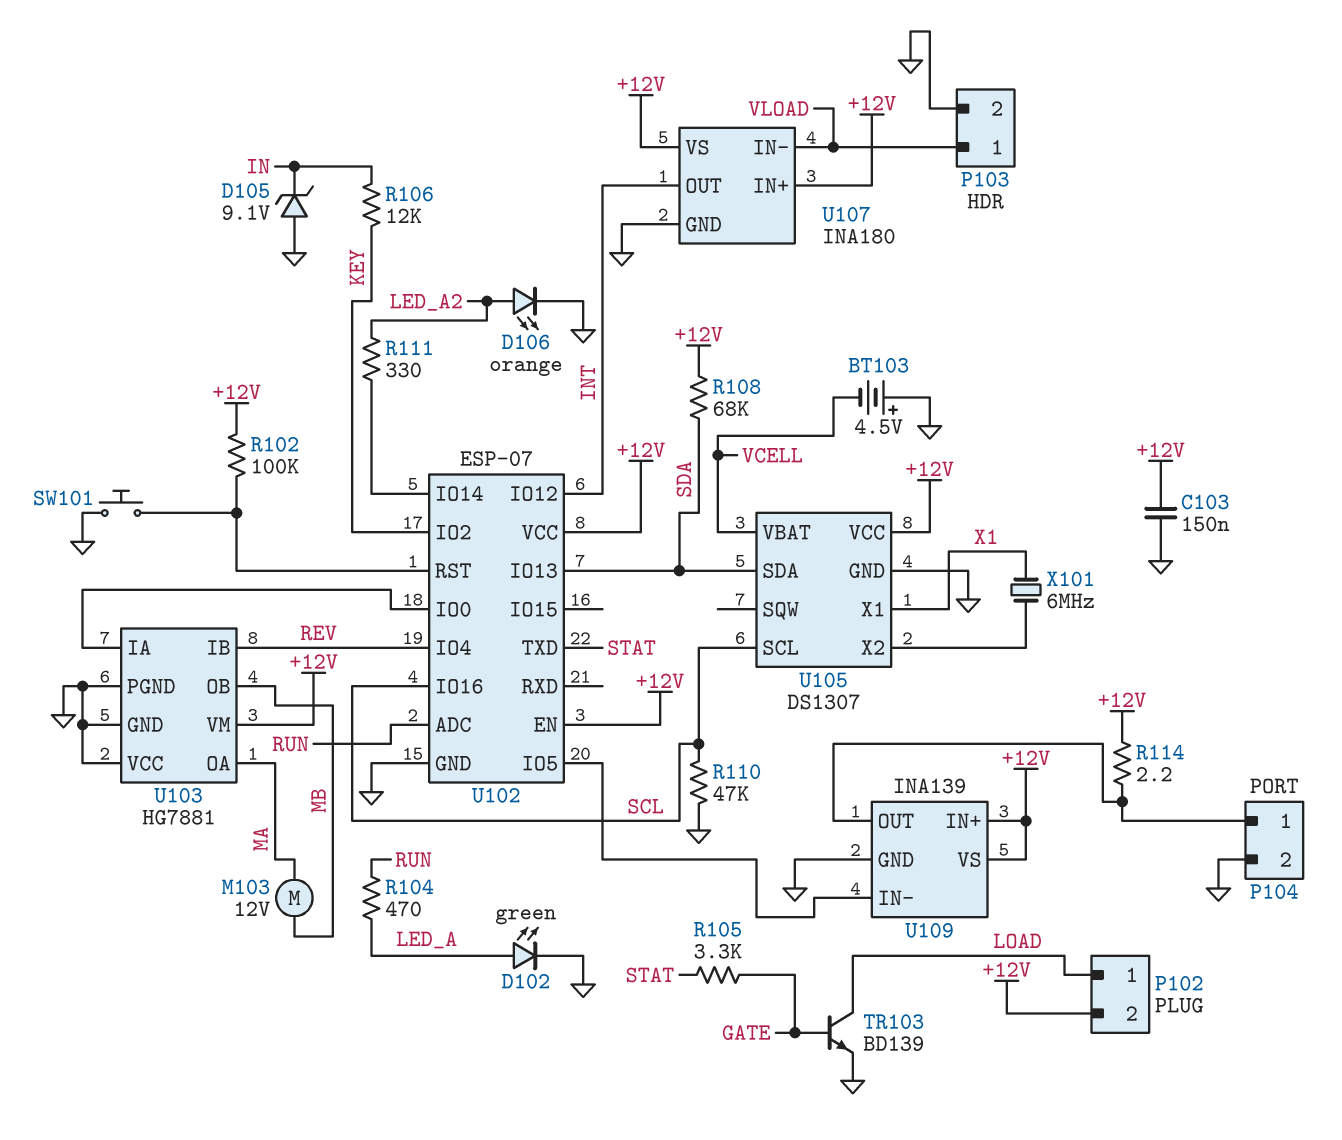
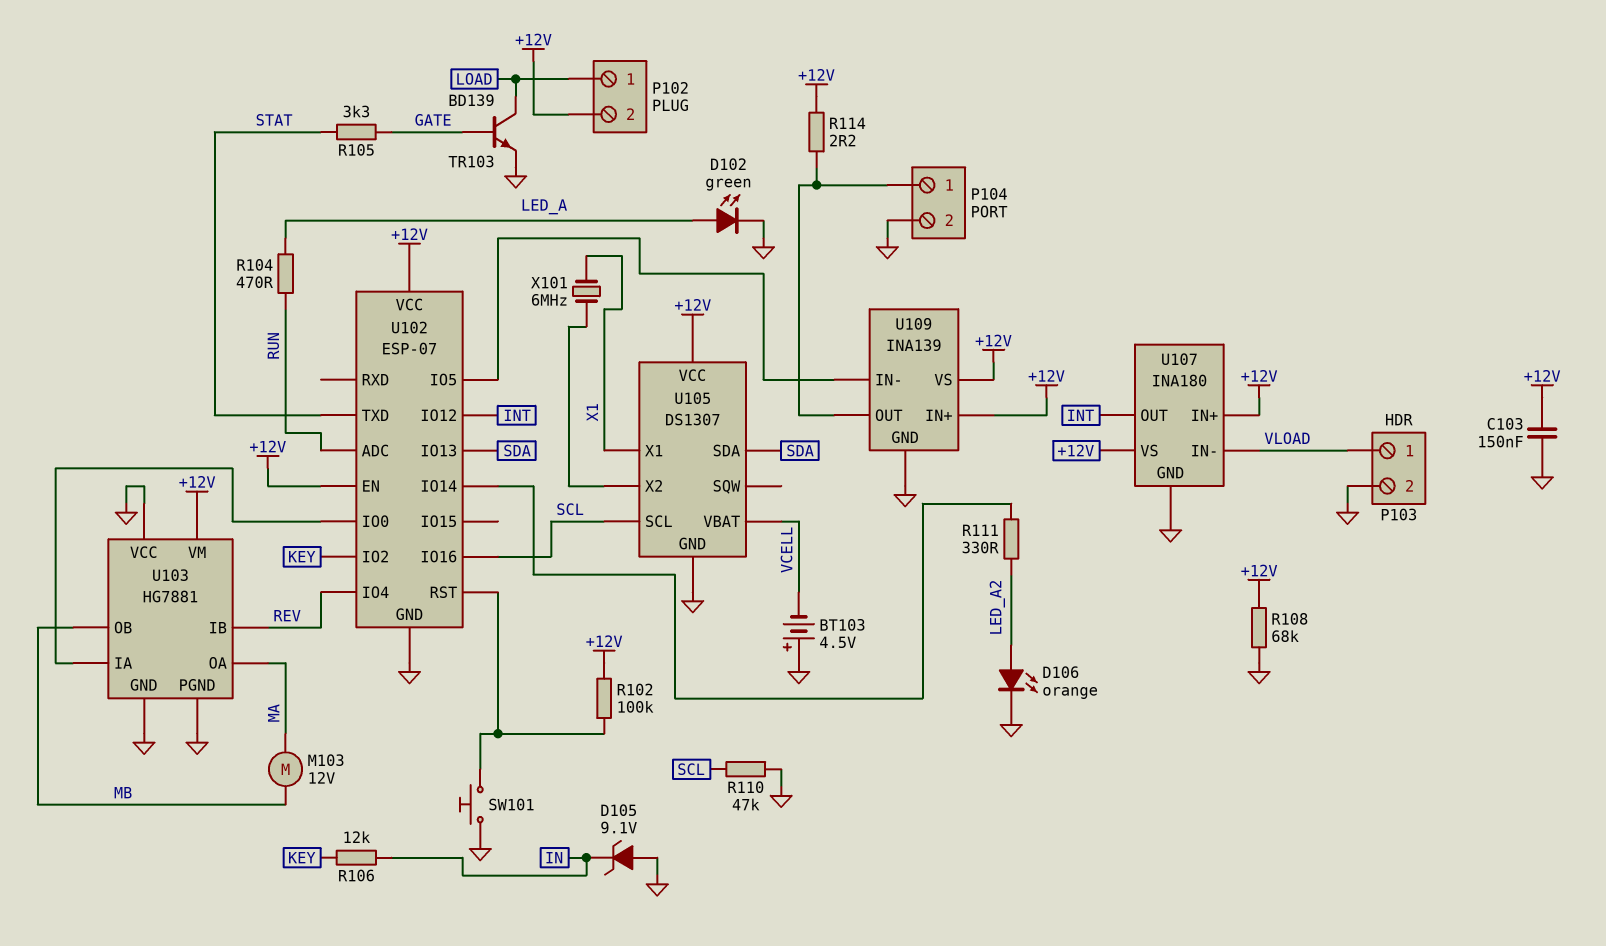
R108: 68k (+12V, SDA) -> 68k (+12V, GND)

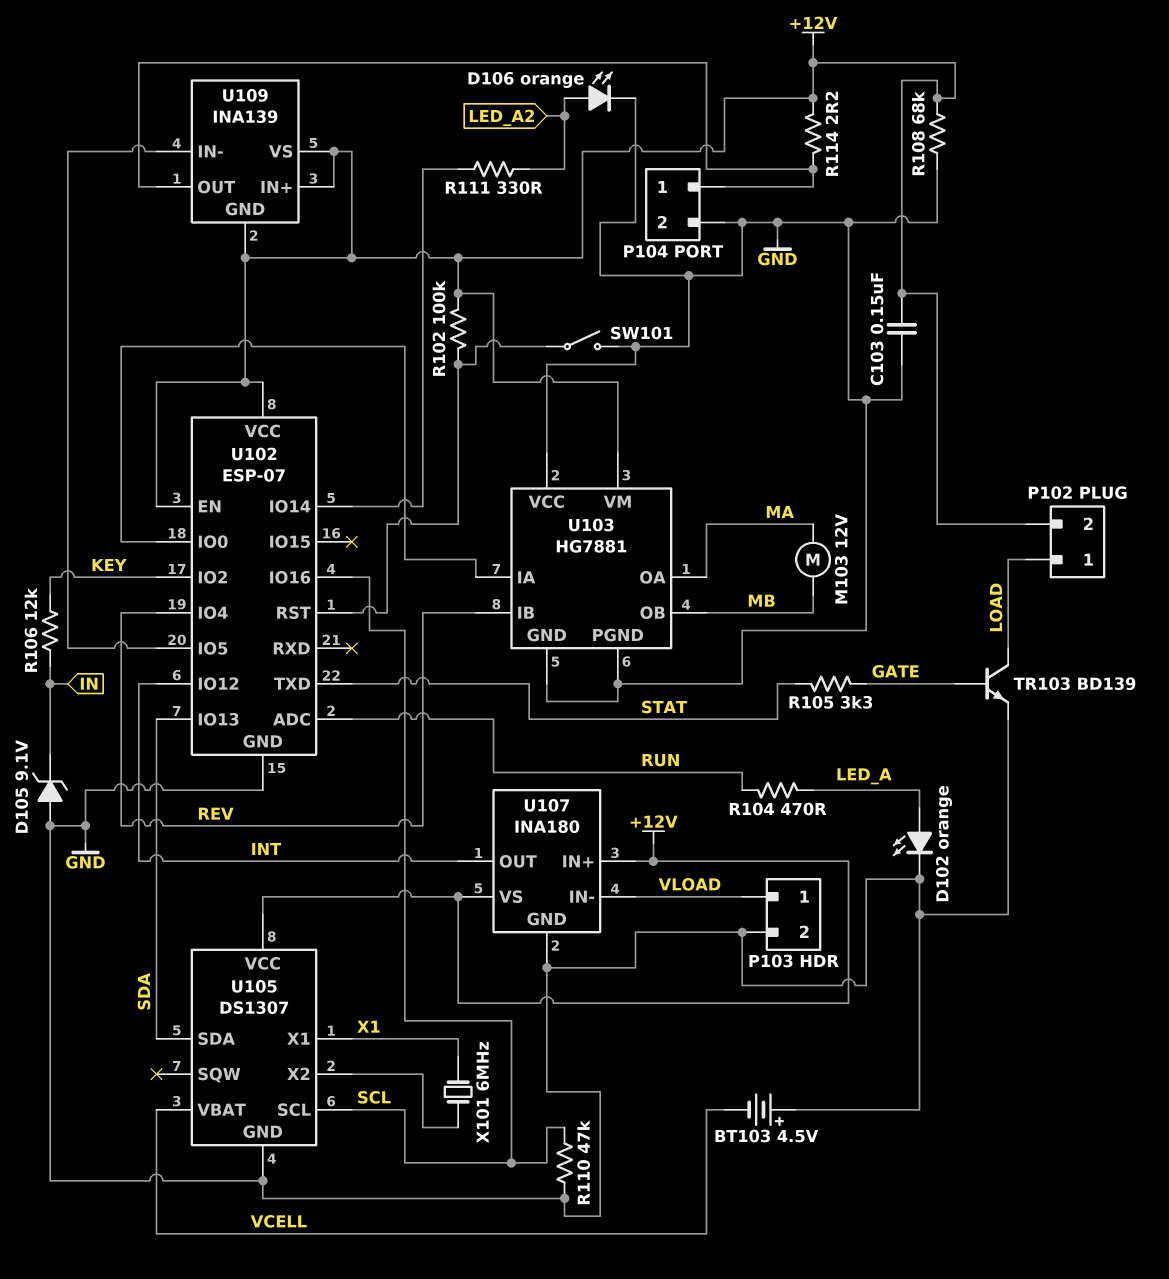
D102: LED green (A LED_A, K GND) -> LED orange (A LED_A, K GND)
SW101: button (GND, U102/RST) -> switch (GND, U102/RST)
U109 pin GND: GND -> +12V

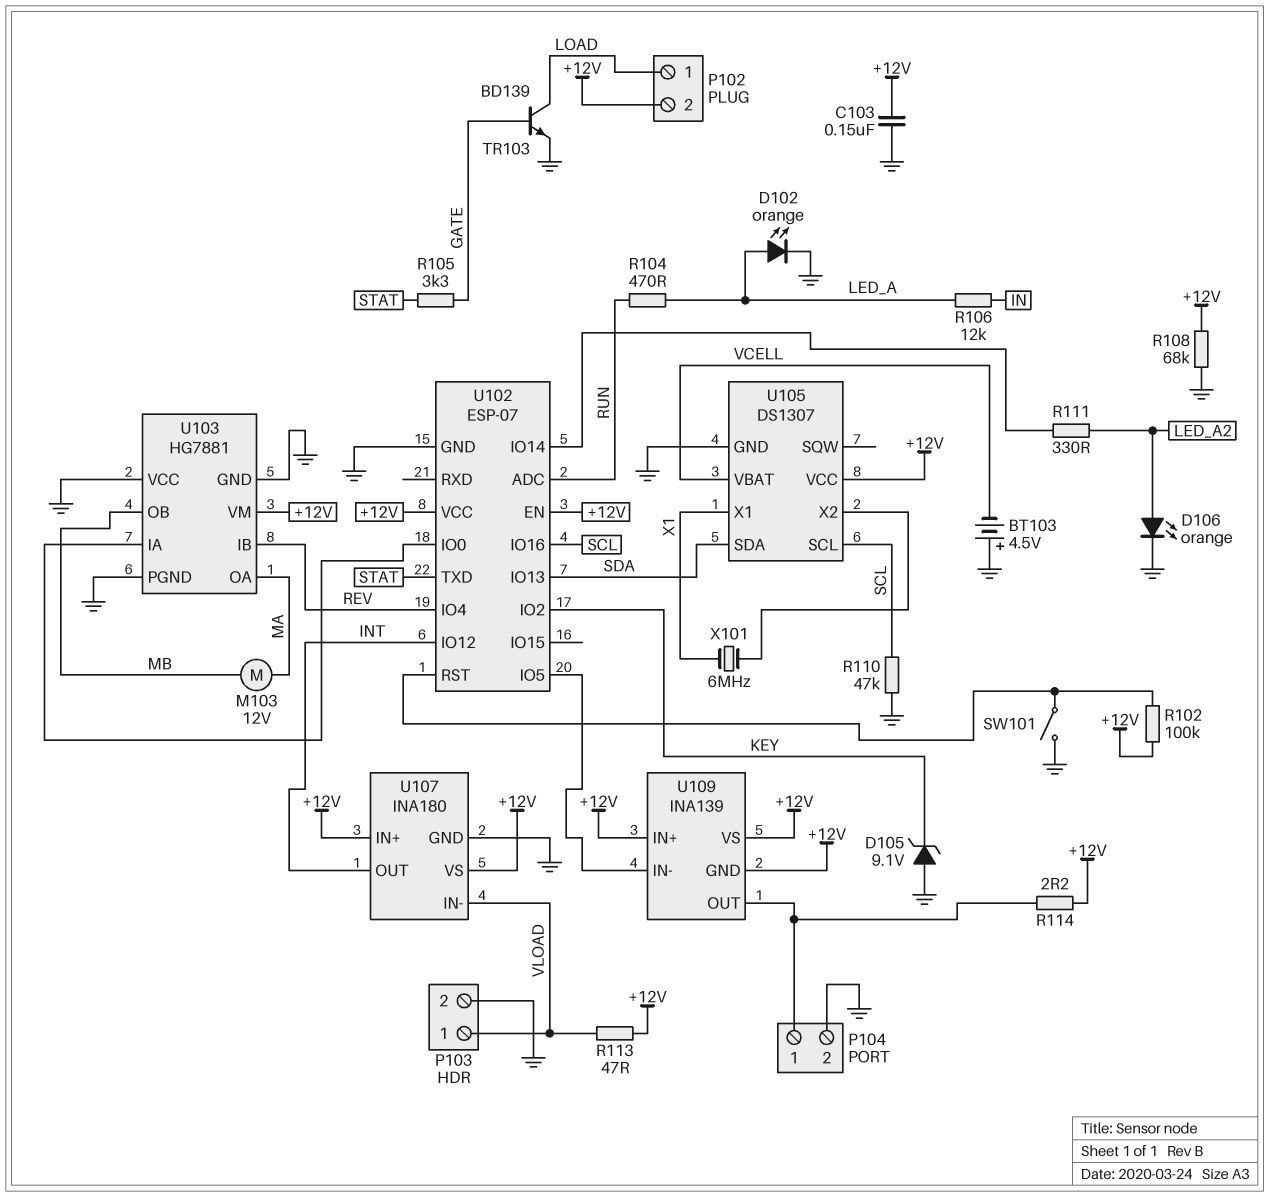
D105: zener 9.1V (A GND, K IN) -> zener 9.1V (A GND, K KEY)
R106: 12k (IN, KEY) -> 12k (IN, LED_A)
R113: none -> 47 (+12V, VLOAD)

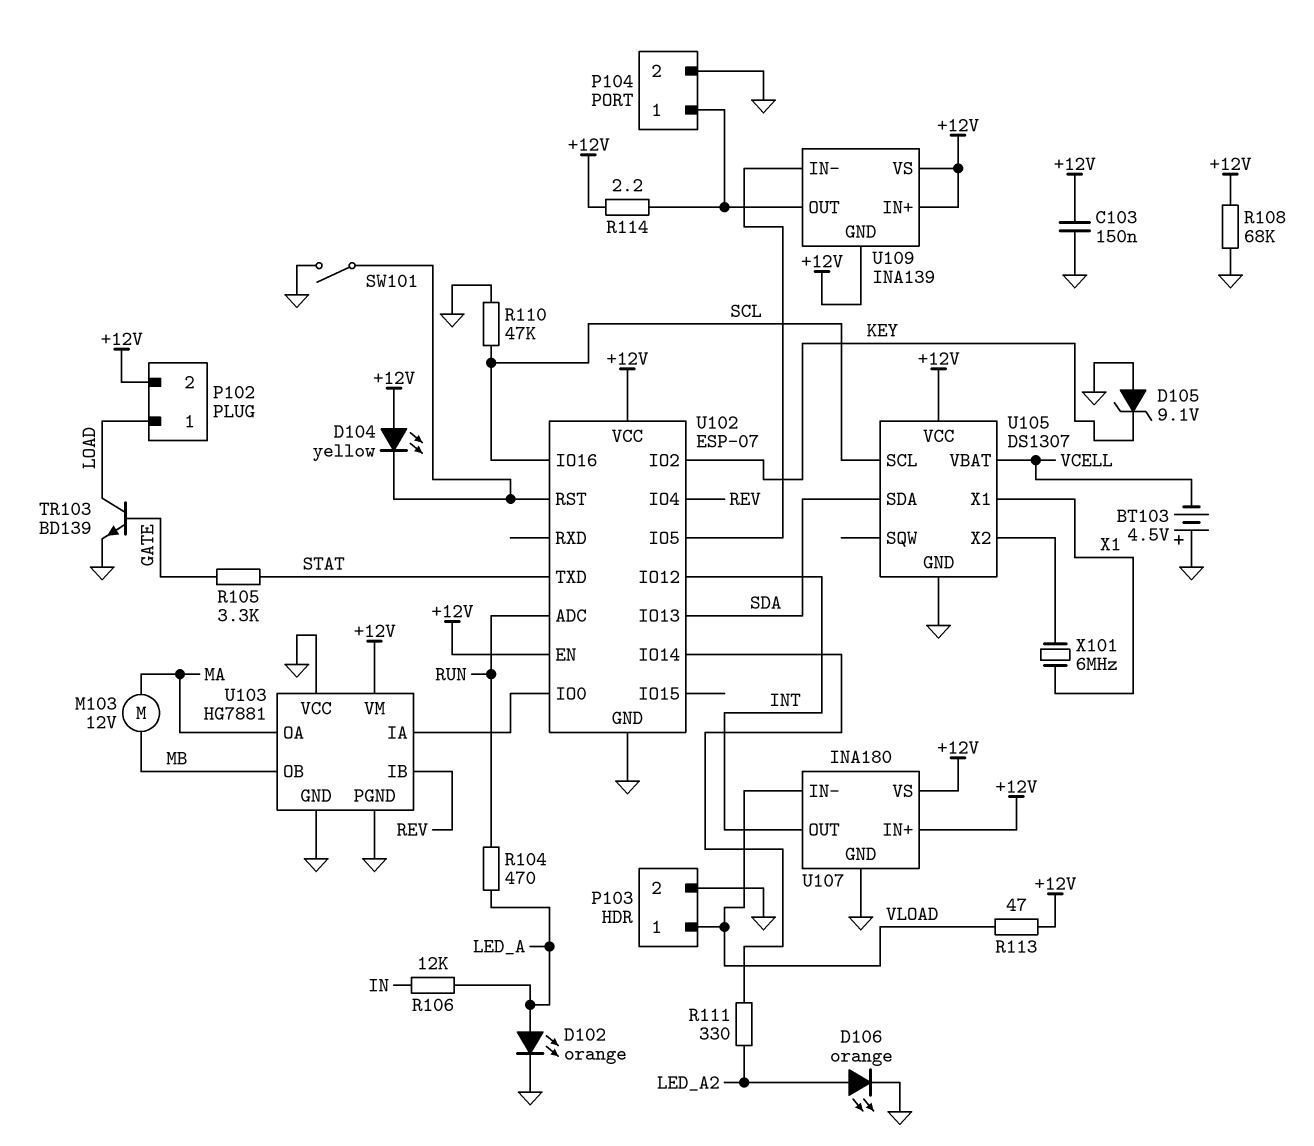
D104: none -> LED yellow (A +12V, K U102/RST)
R102: 100k (+12V, U102/RST) -> none

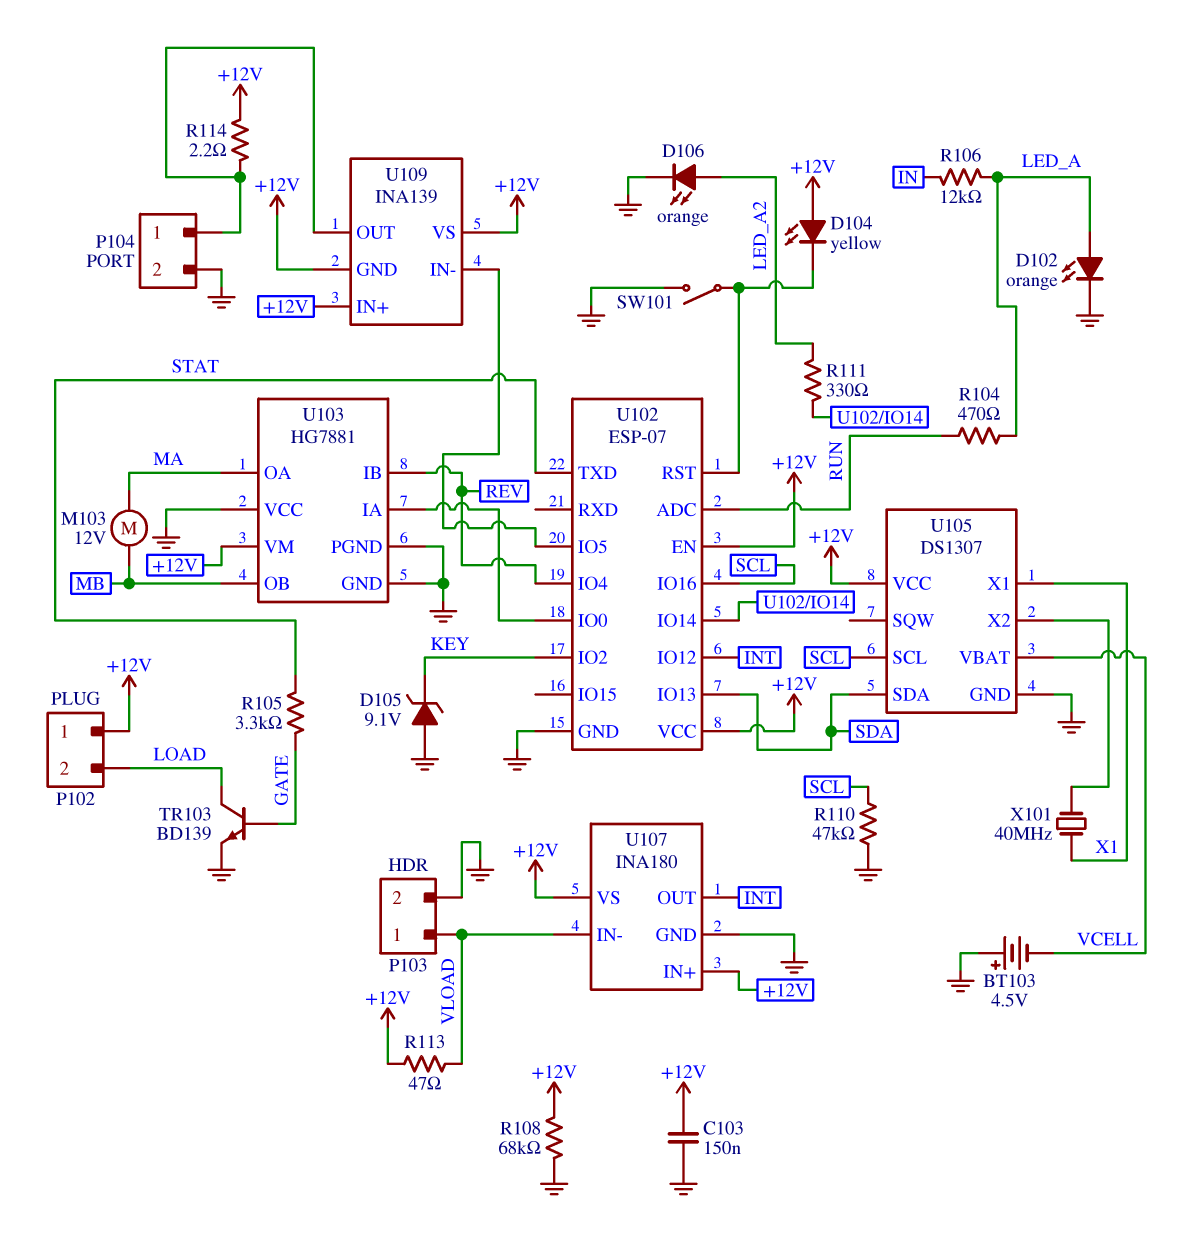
P102 pin 1: LOAD -> +12V
P102 pin 2: +12V -> LOAD
X101: 6MHz (U105/X2, X1) -> 40MHz (U105/X2, X1)

